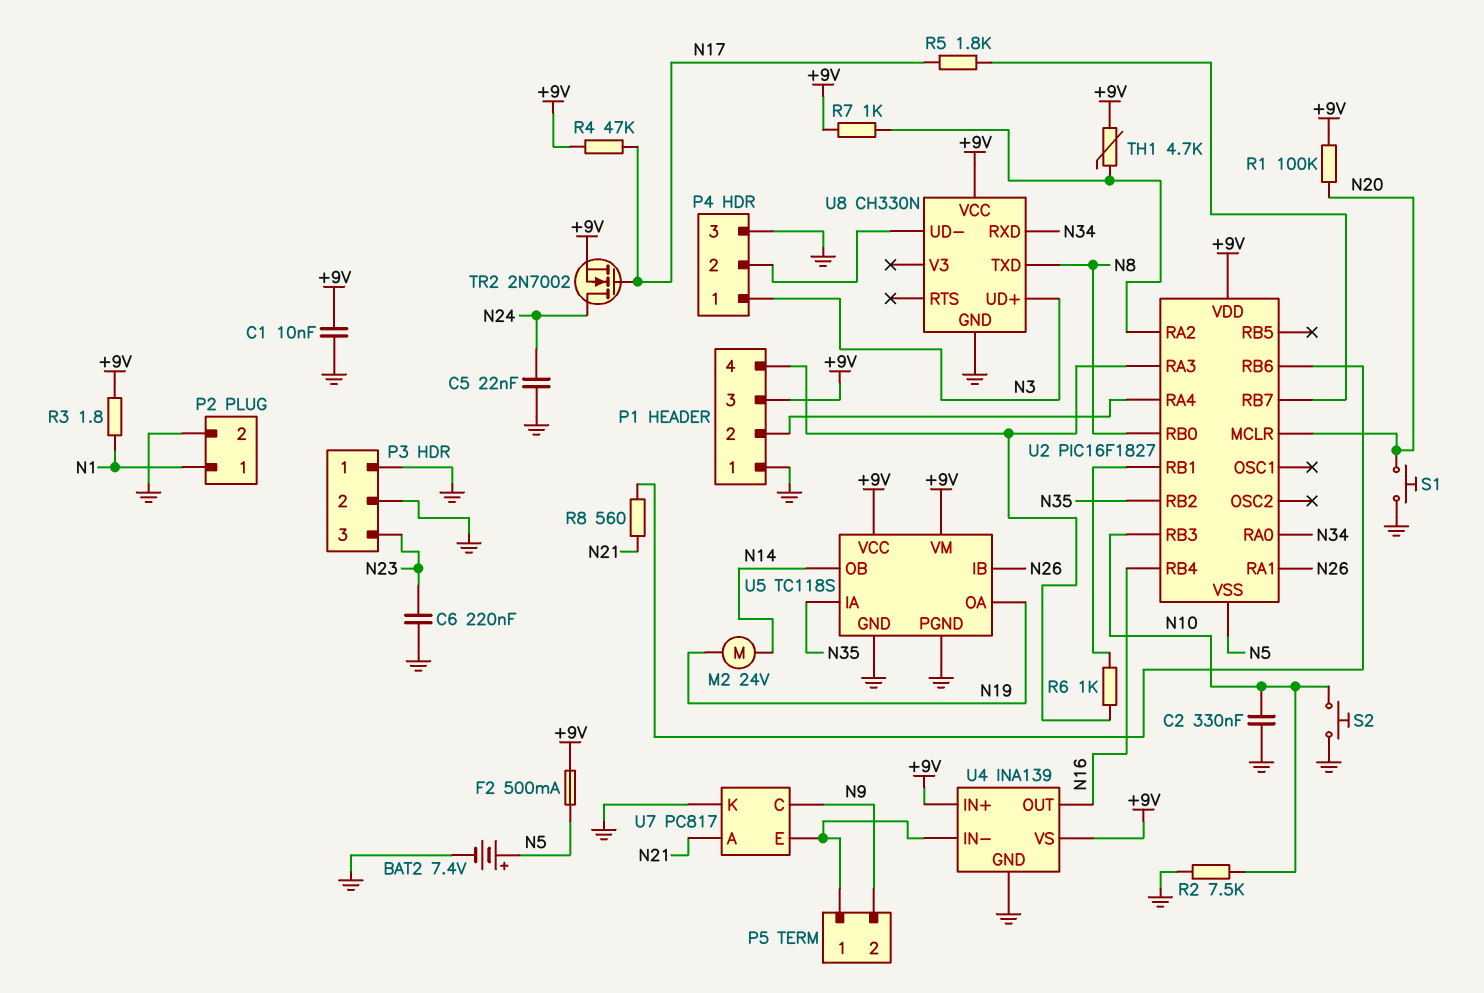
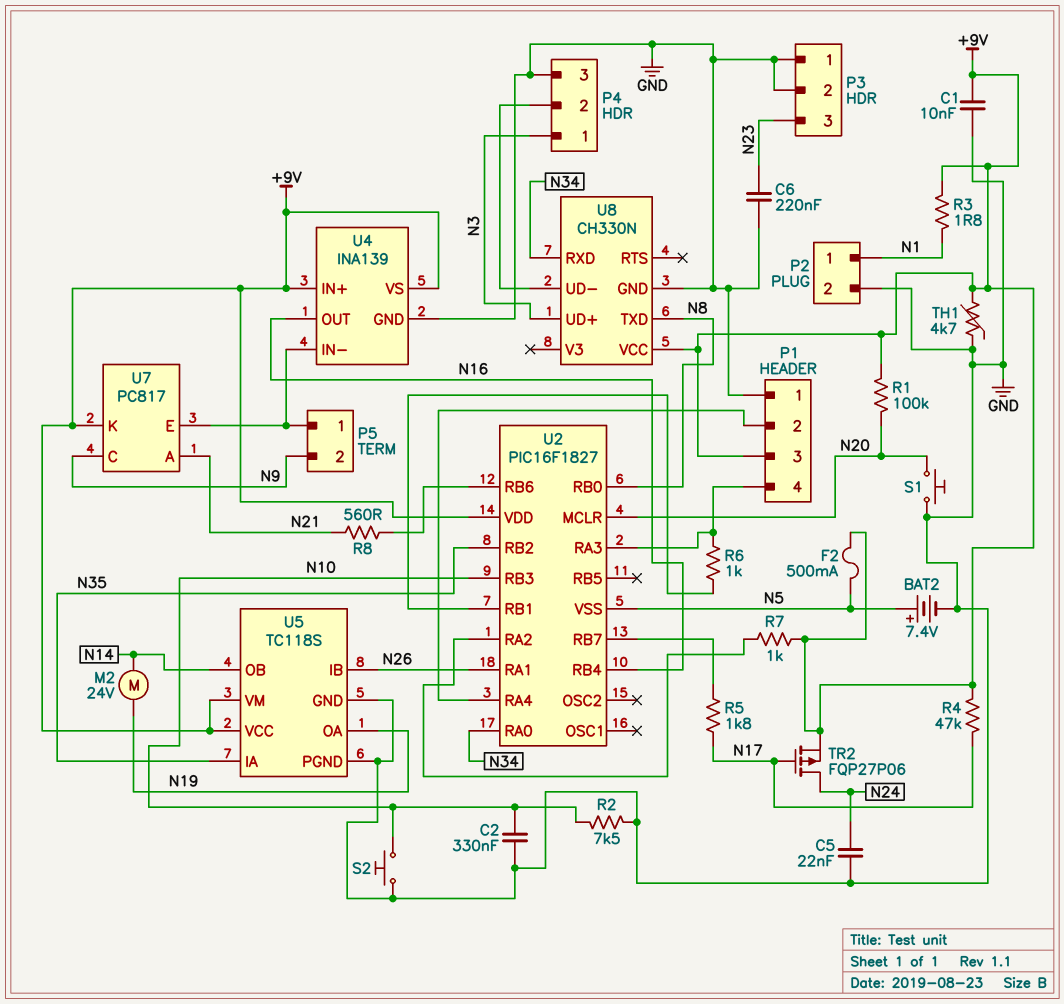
TH1: 4.7k (+9V, U2/RA2) -> 4.7k (+9V, GND)
TR2: NMOS 2N7002 (G N17, D N24, S +9V) -> PMOS FQP27P06 (G N17, D N24, S +9V)
U7 pin K: GND -> +9V

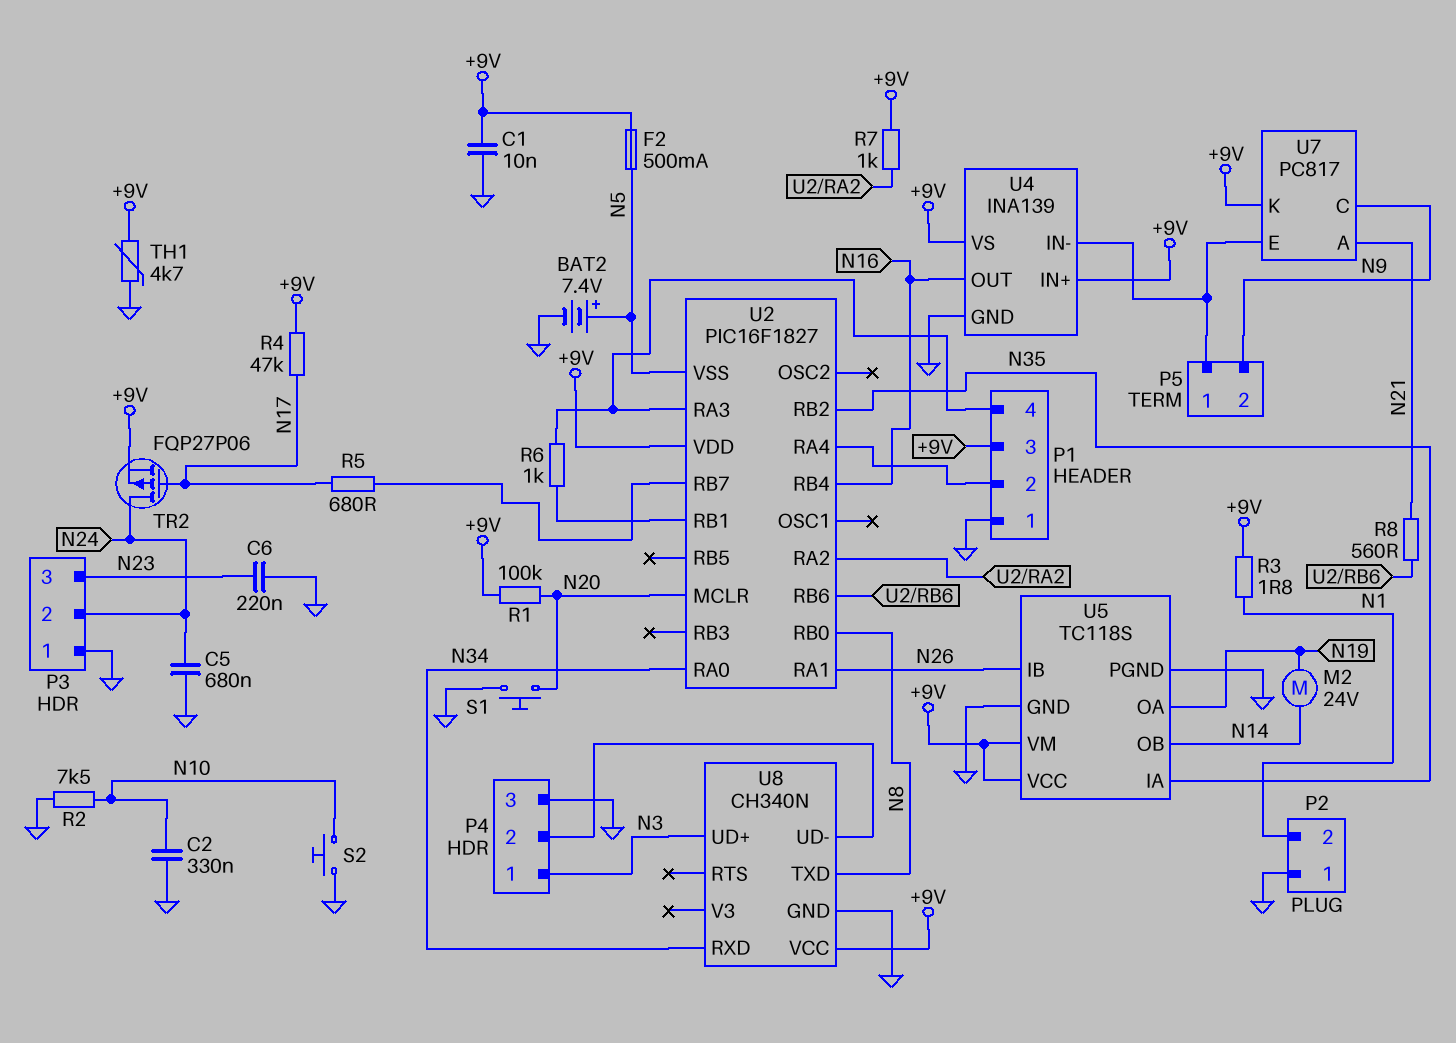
C5: 22nF (GND, N24) -> 680nF (GND, N24)
P2 pin 1: N1 -> GND
P2 pin 2: GND -> N1
P3 pin 2: GND -> N24
R5: 1.8k (N17, U2/RB7) -> 680 (N17, U2/RB7)
U2 pin RB3: N10 -> none
U8: CH330N -> CH340N

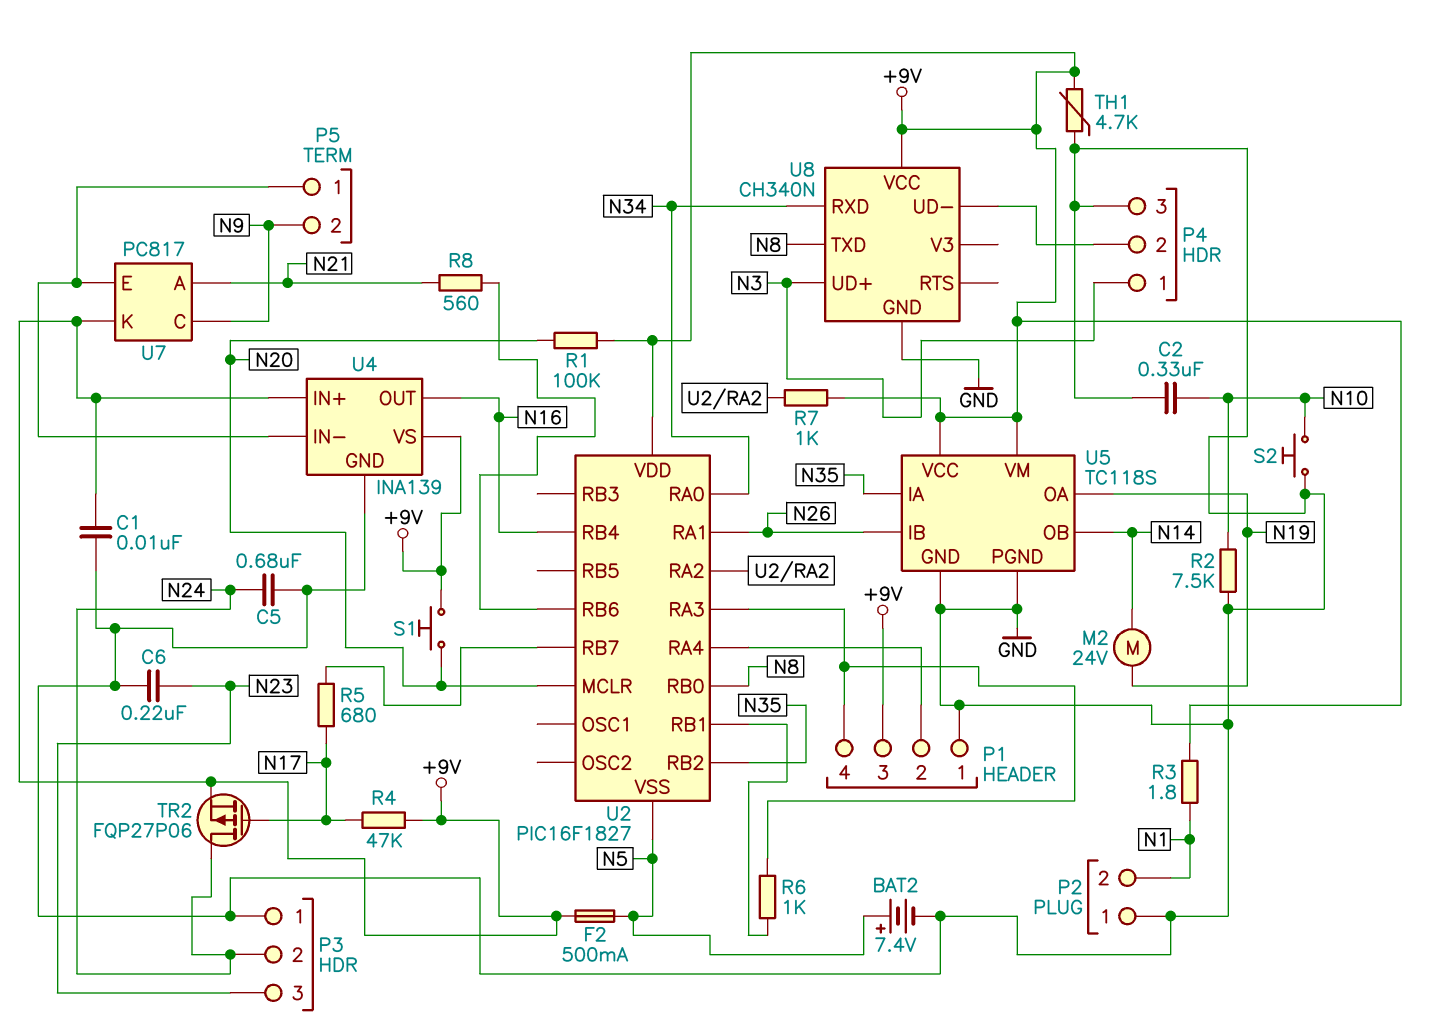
S1: button (GND, N20) -> button (+9V, N20)

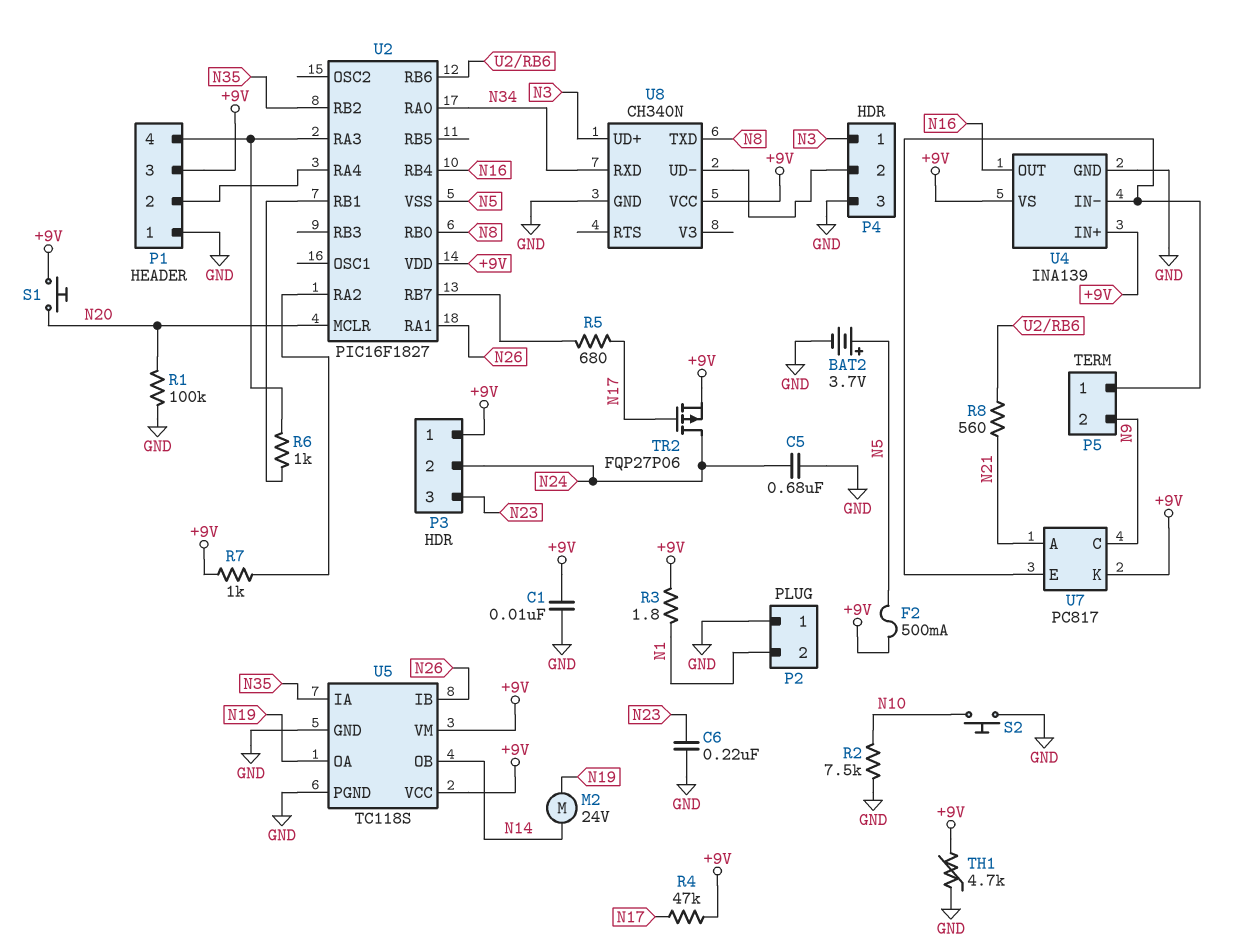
BAT2: 7.4V (plus N5, minus GND) -> 3.7V (plus N5, minus GND)
C2: 330nF (GND, N10) -> none
P3 pin 1: GND -> +9V
R1: 100k (+9V, N20) -> 100k (GND, N20)

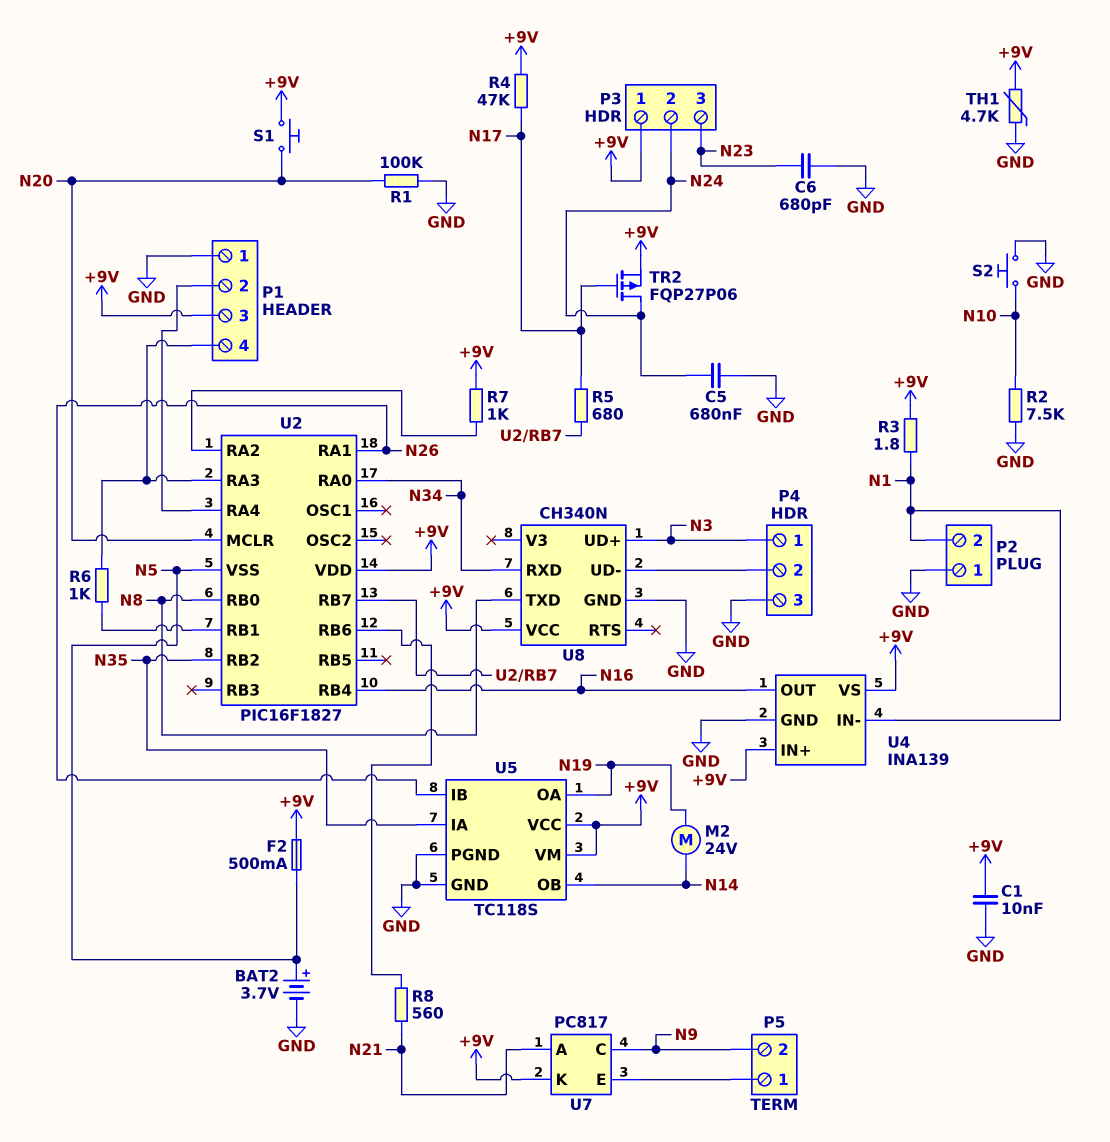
C6: 220nF (GND, N23) -> 680pF (GND, N23)
U4 pin IN-: P5/1 -> N1

